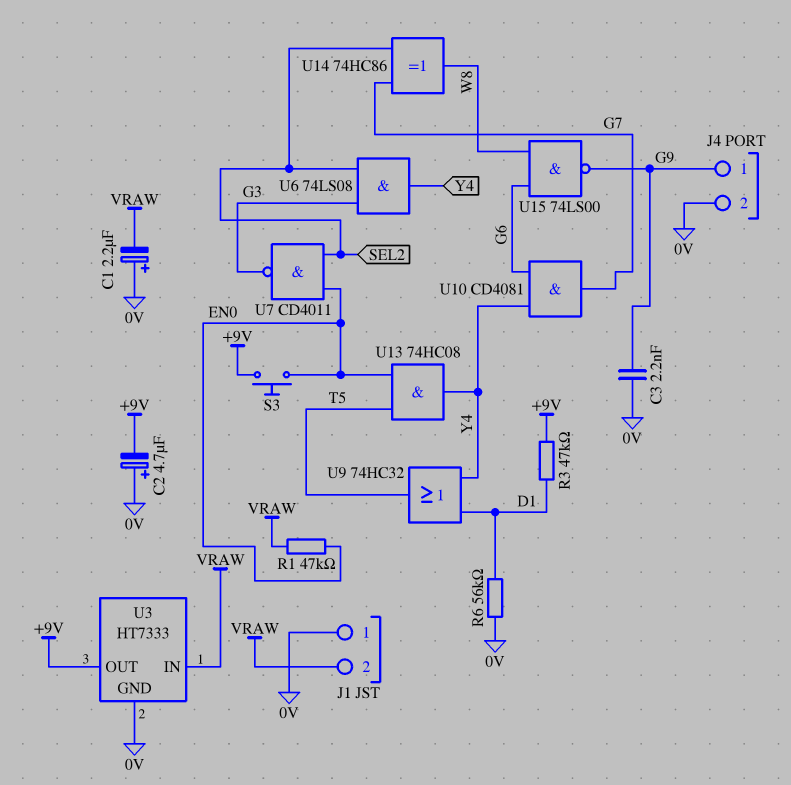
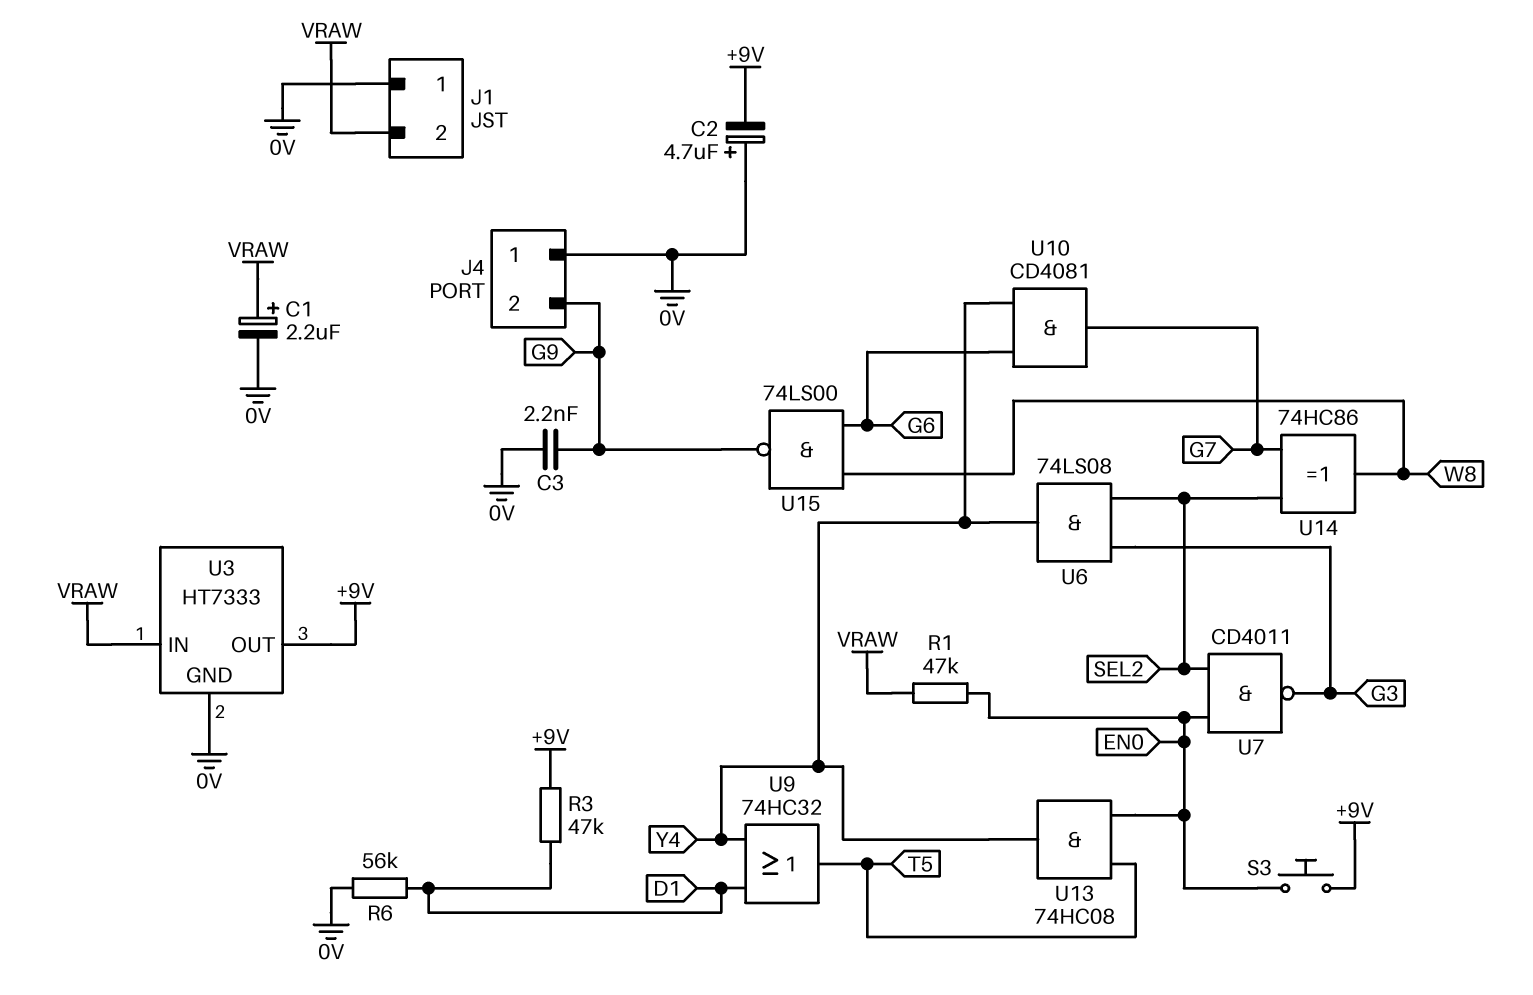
C1: 2.2uF (plus 0V, minus VRAW) -> 2.2uF (plus VRAW, minus 0V)
J4 pin 1: G9 -> 0V
J4 pin 2: 0V -> G9

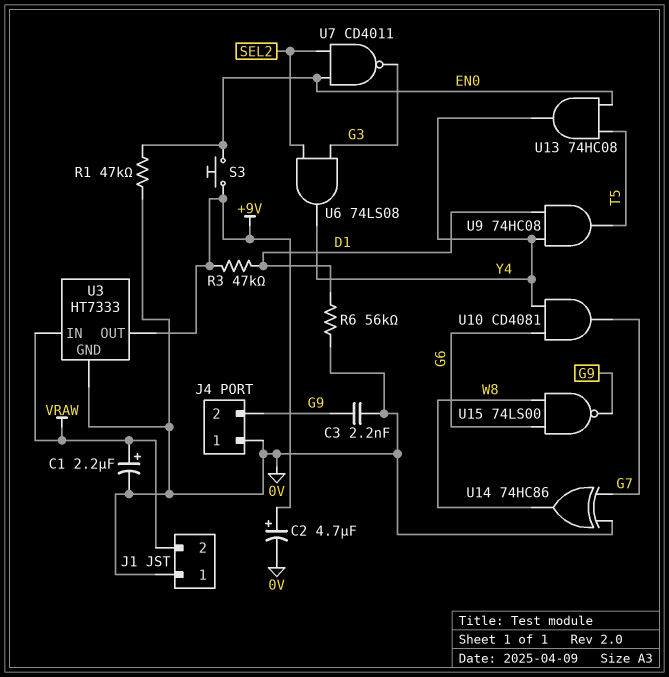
C2: 4.7uF (plus 0V, minus +9V) -> 4.7uF (plus +9V, minus 0V)
R1: 47k (EN0, VRAW) -> 47k (0V, EN0)
U9: OR 74HC32 (in D1, in Y4, out T5) -> AND 74HC08 (in D1, in Y4, out T5)
U14: XOR 74HC86 (in G7, in SEL2, out W8) -> XOR 74HC86 (in 0V, in G7, out W8)

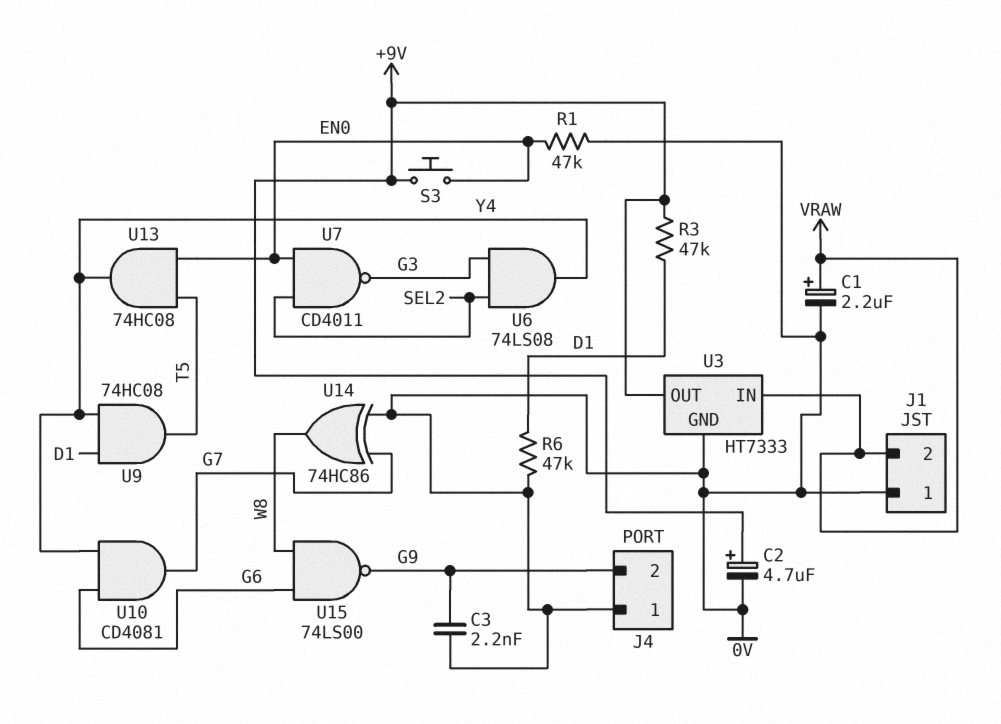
R6: 56k (0V, D1) -> 47k (0V, D1)

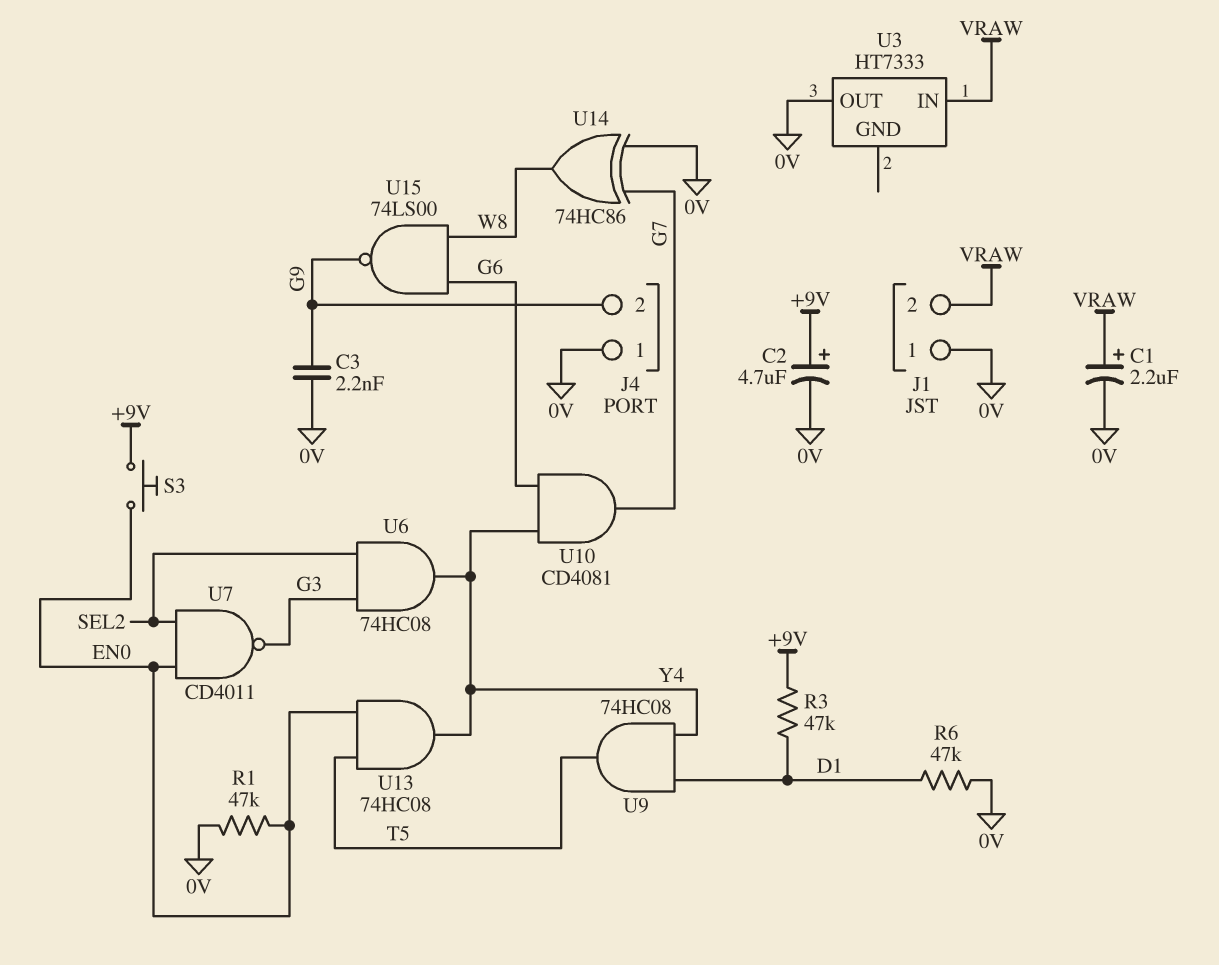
U3 pin GND: 0V -> none
U3 pin OUT: +9V -> 0V
U6: AND 74LS08 (in G3, in SEL2, out Y4) -> AND 74HC08 (in G3, in SEL2, out Y4)

